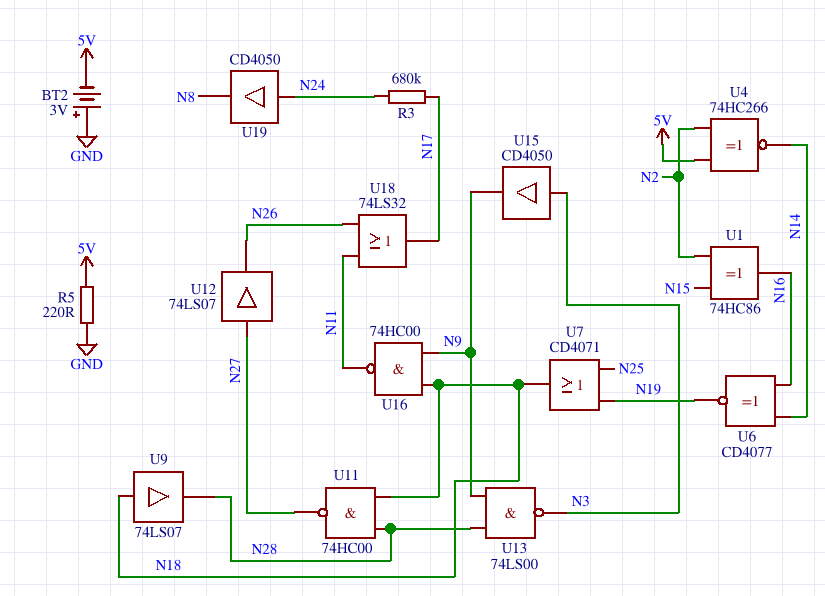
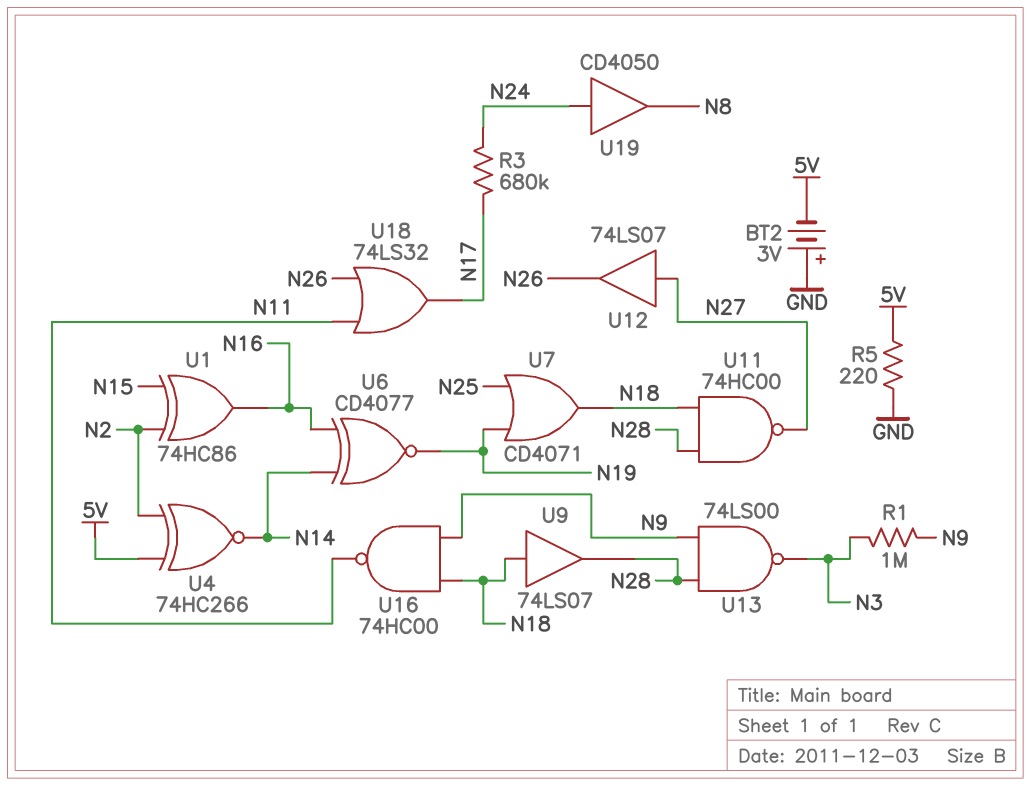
R1: none -> 1M (N3, N9)
U15: buffer CD4050 (in N3, out N9) -> none

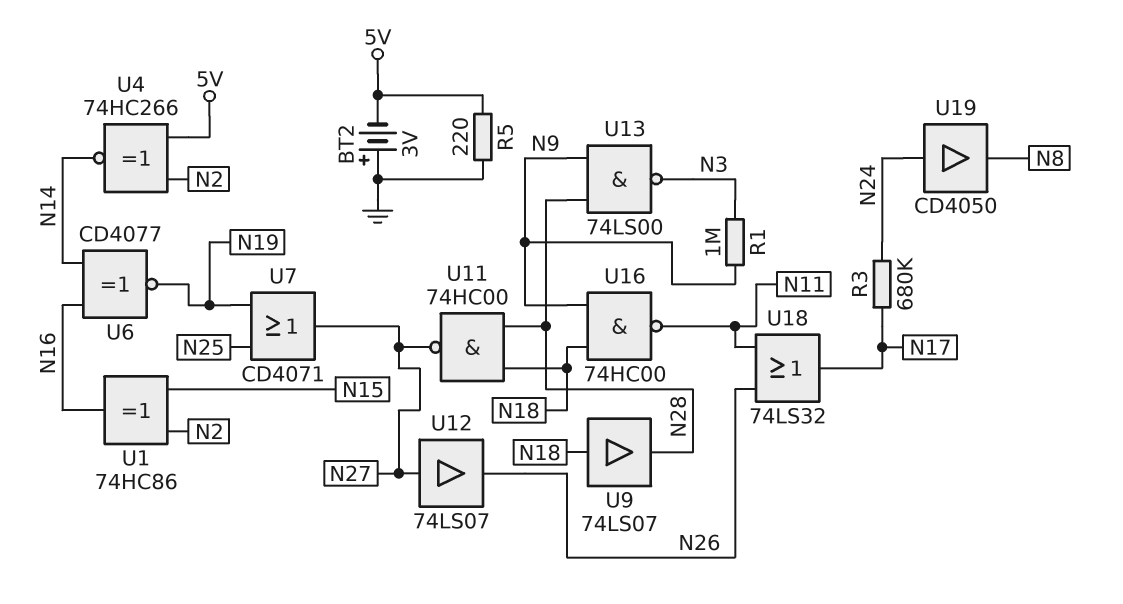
U7: OR CD4071 (in N19, in N25, out N18) -> OR CD4071 (in N19, in N25, out N27)

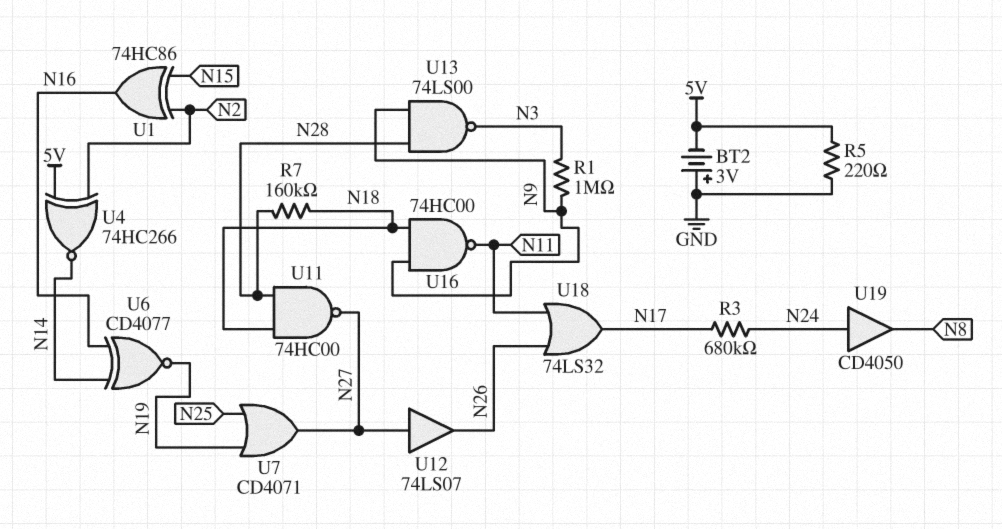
R7: none -> 160k (N18, N28)
U9: buffer 74LS07 (in N18, out N28) -> none

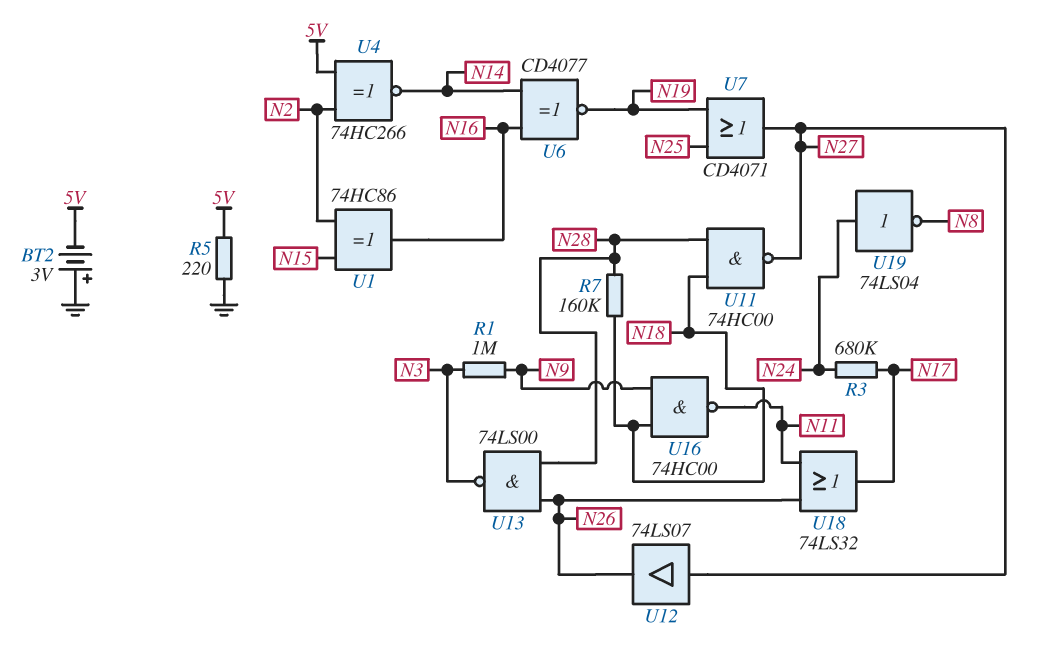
U13: NAND 74LS00 (in N9, in N28, out N3) -> NAND 74LS00 (in N26, in N28, out N3)
U19: buffer CD4050 (in N24, out N8) -> NOT 74LS04 (in N24, out N8)

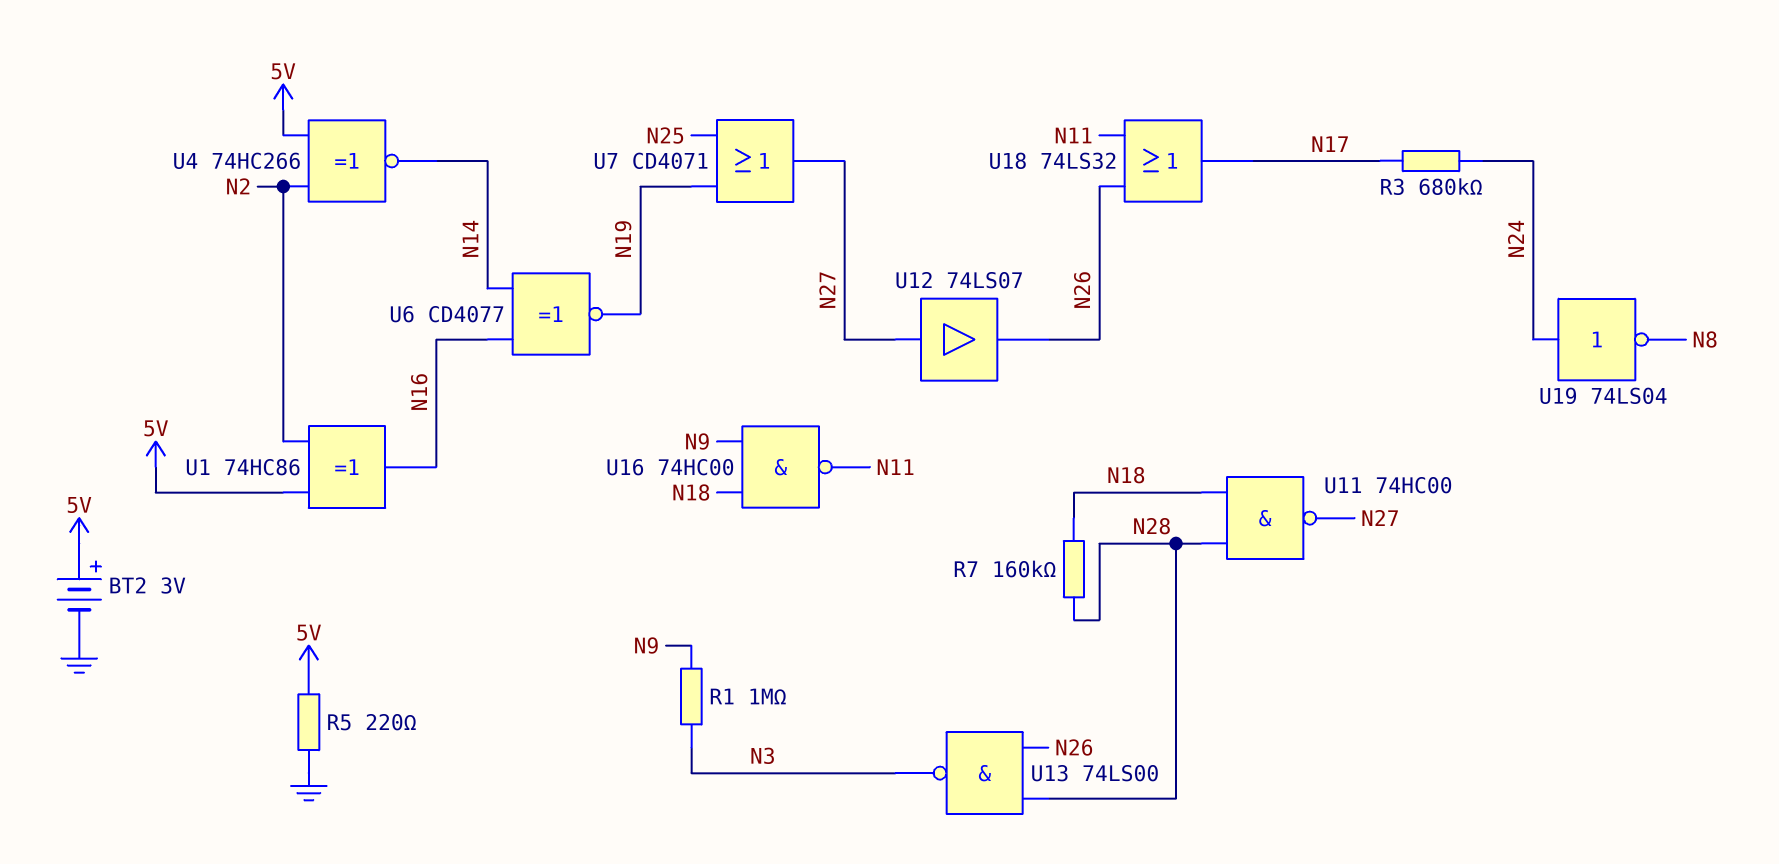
BT2: 3V (plus GND, minus 5V) -> 3V (plus 5V, minus GND)
U1: XOR 74HC86 (in N2, in N15, out N16) -> XOR 74HC86 (in 5V, in N2, out N16)

